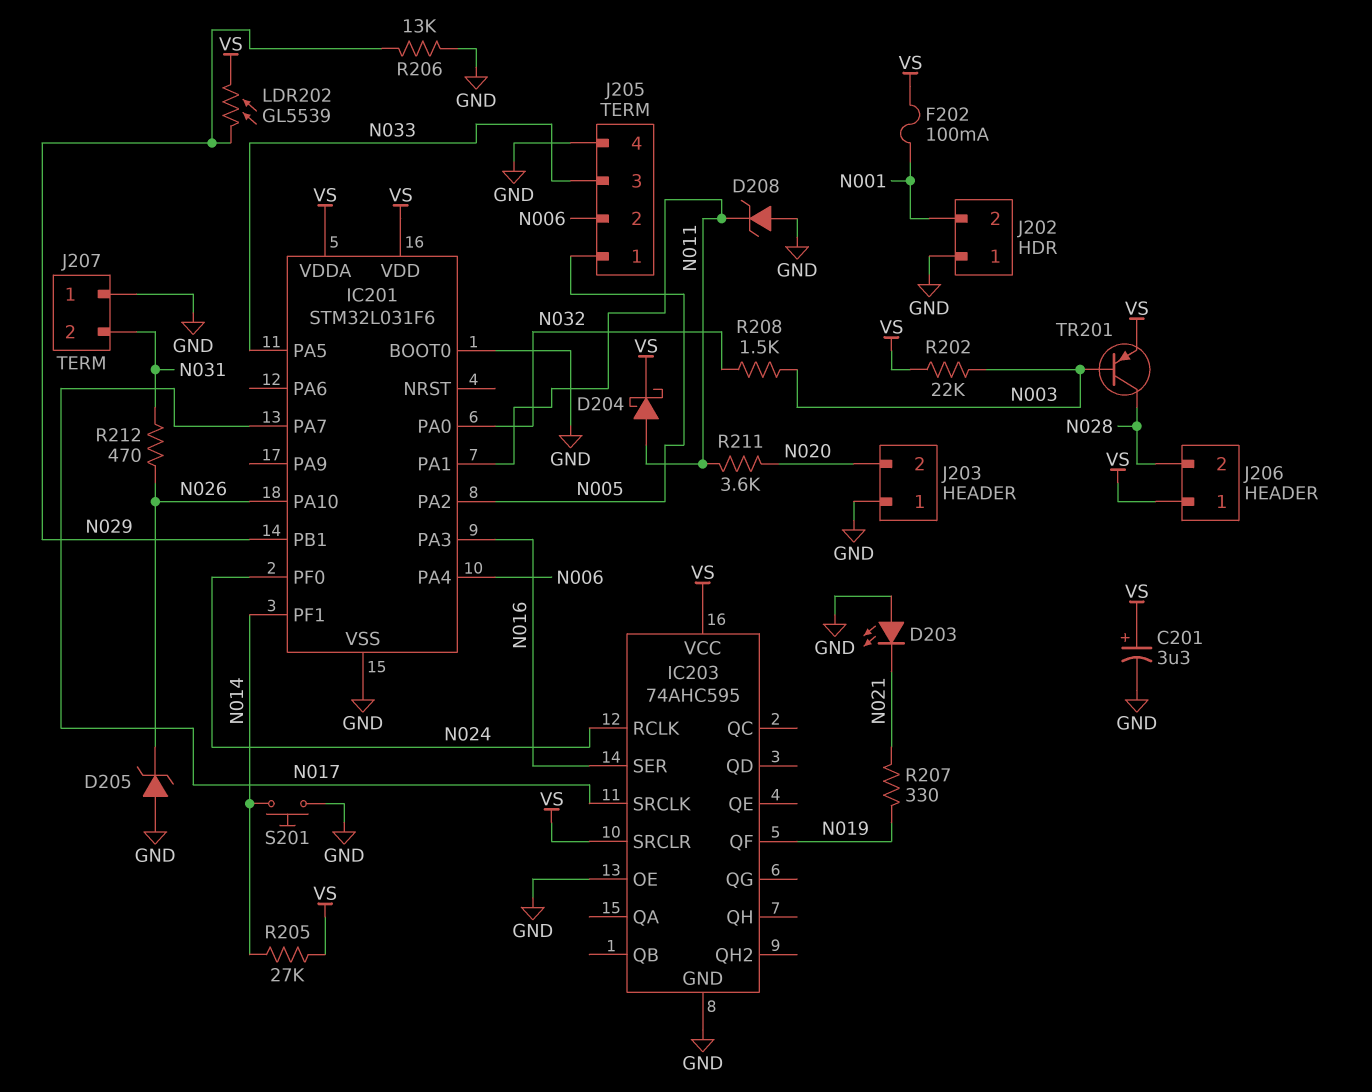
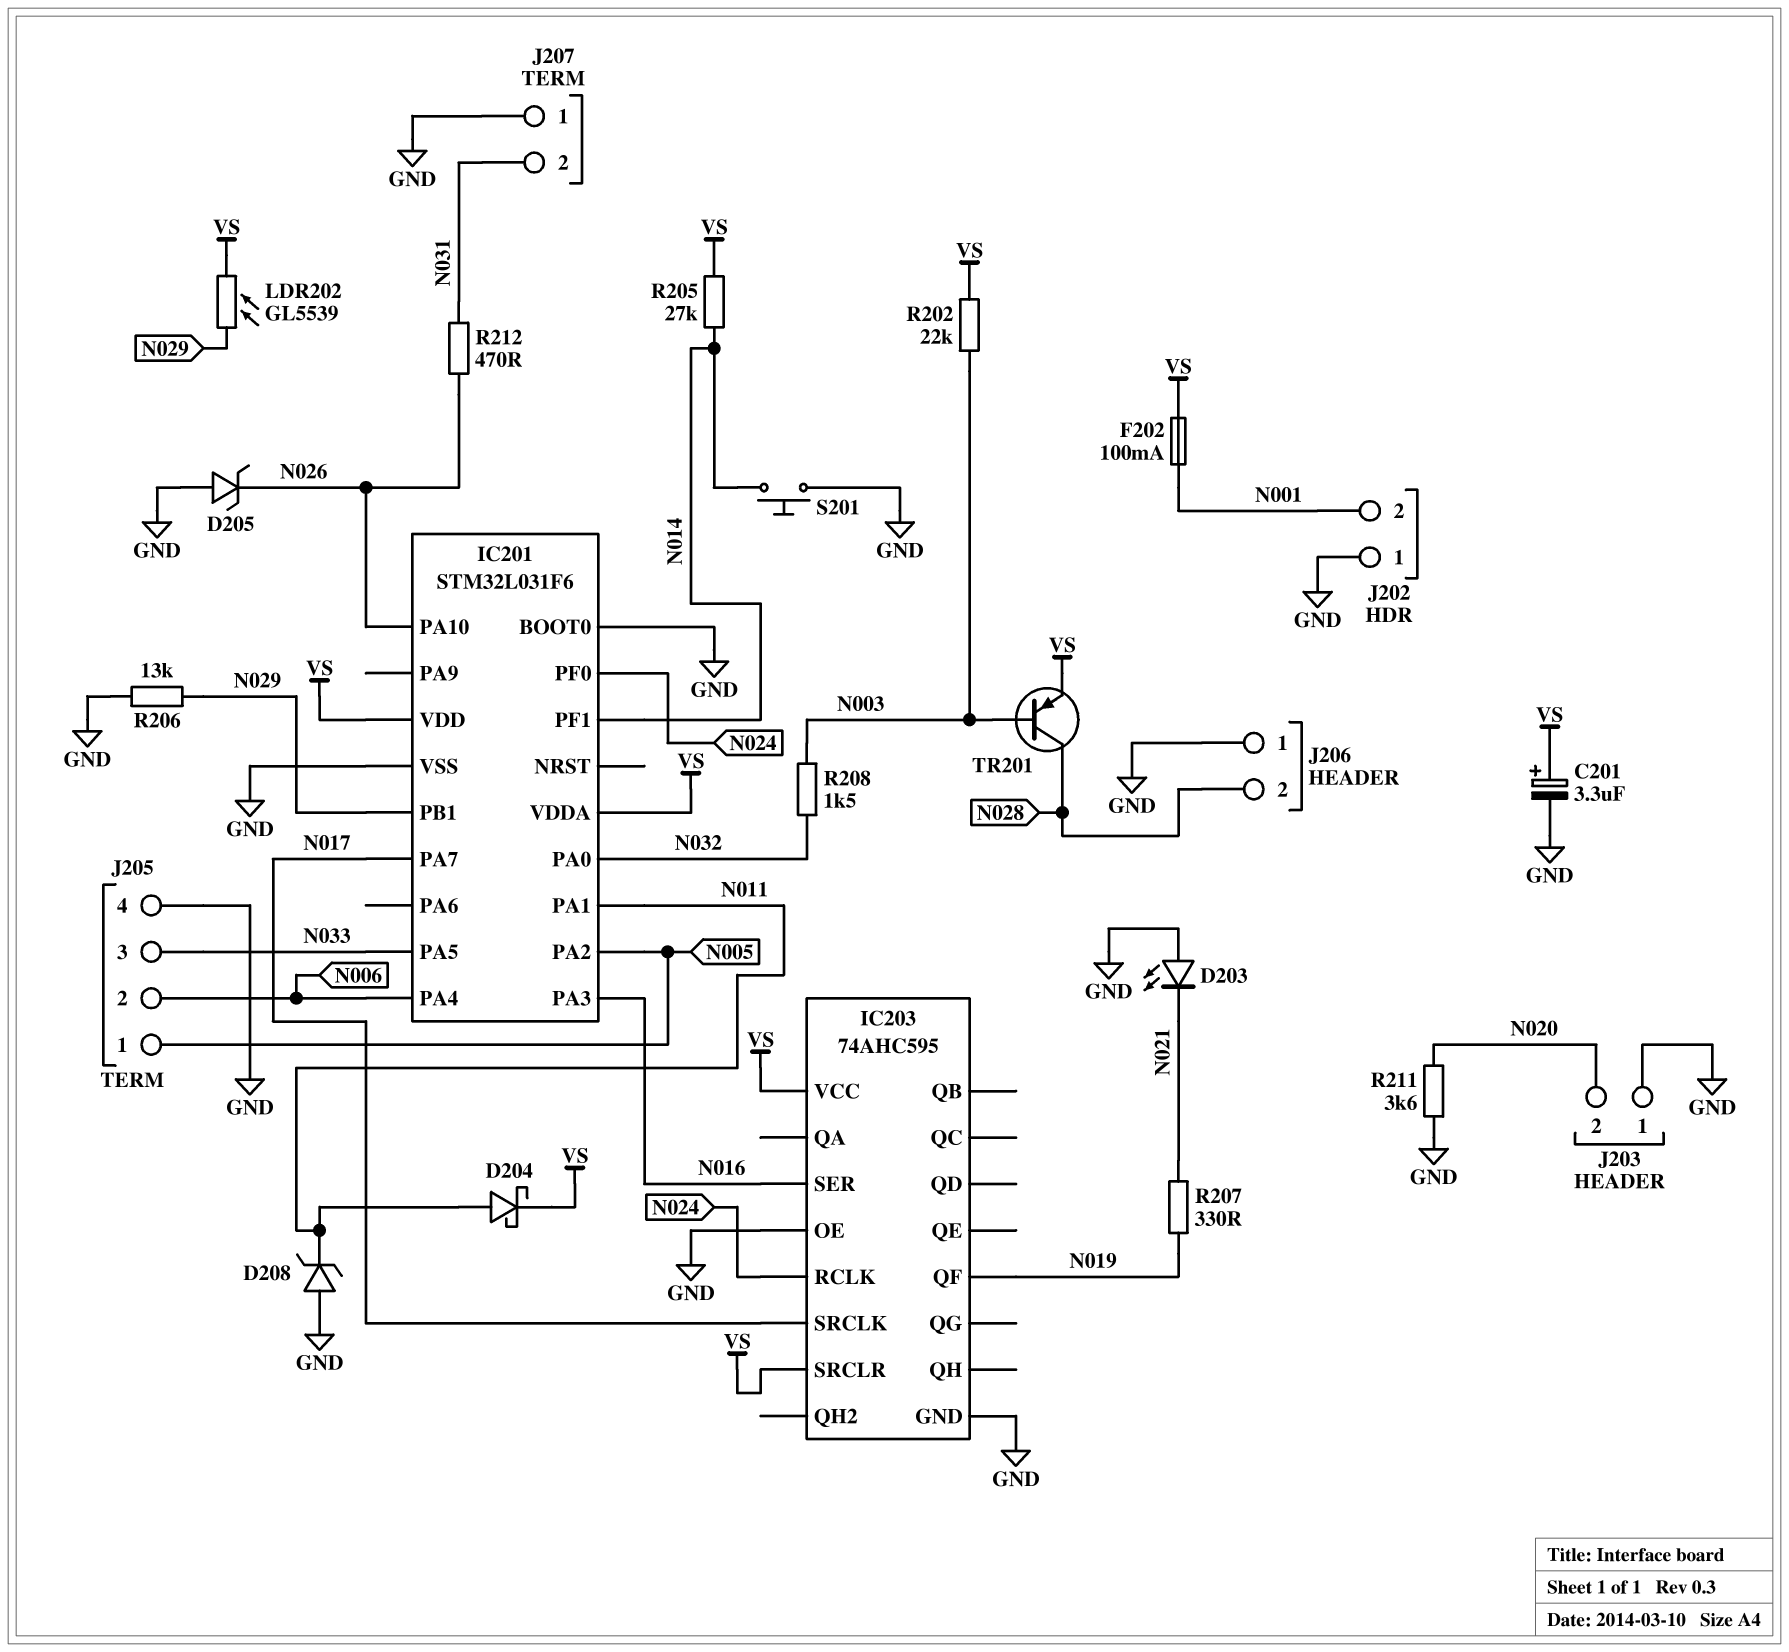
J206 pin 1: VS -> GND
R211: 3.6k (N011, N020) -> 3.6k (GND, N020)

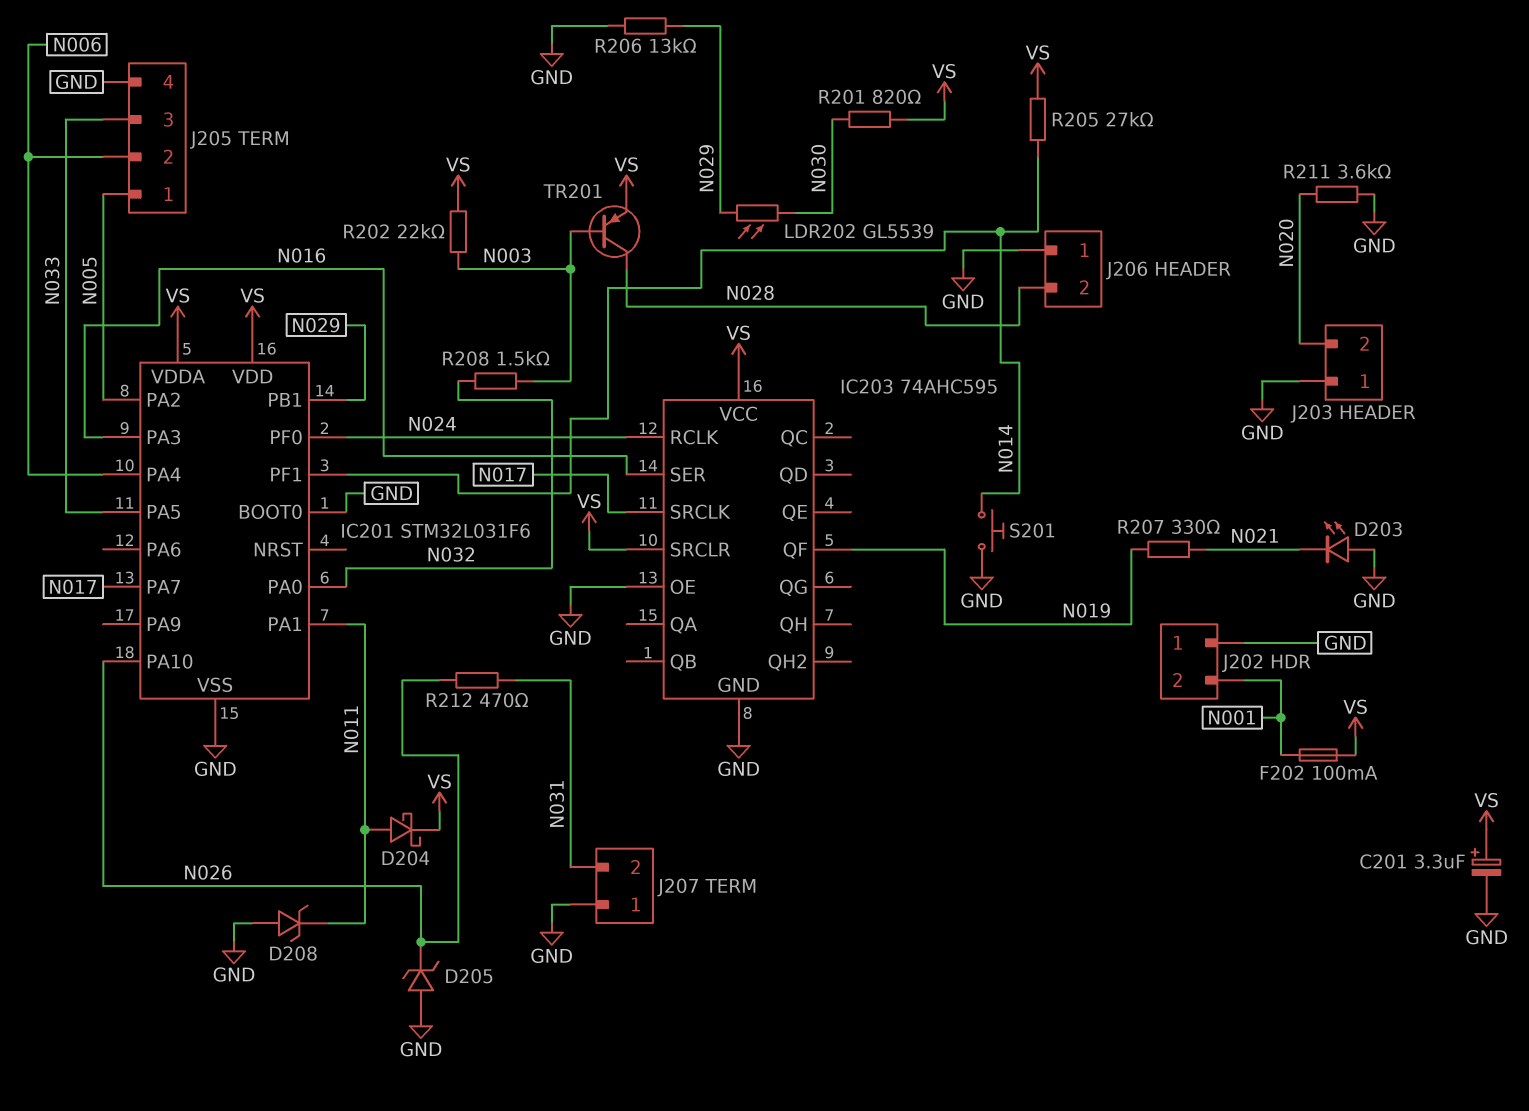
LDR202: GL5539 (N029, VS) -> GL5539 (N029, N030)
R201: none -> 820 (N030, VS)

